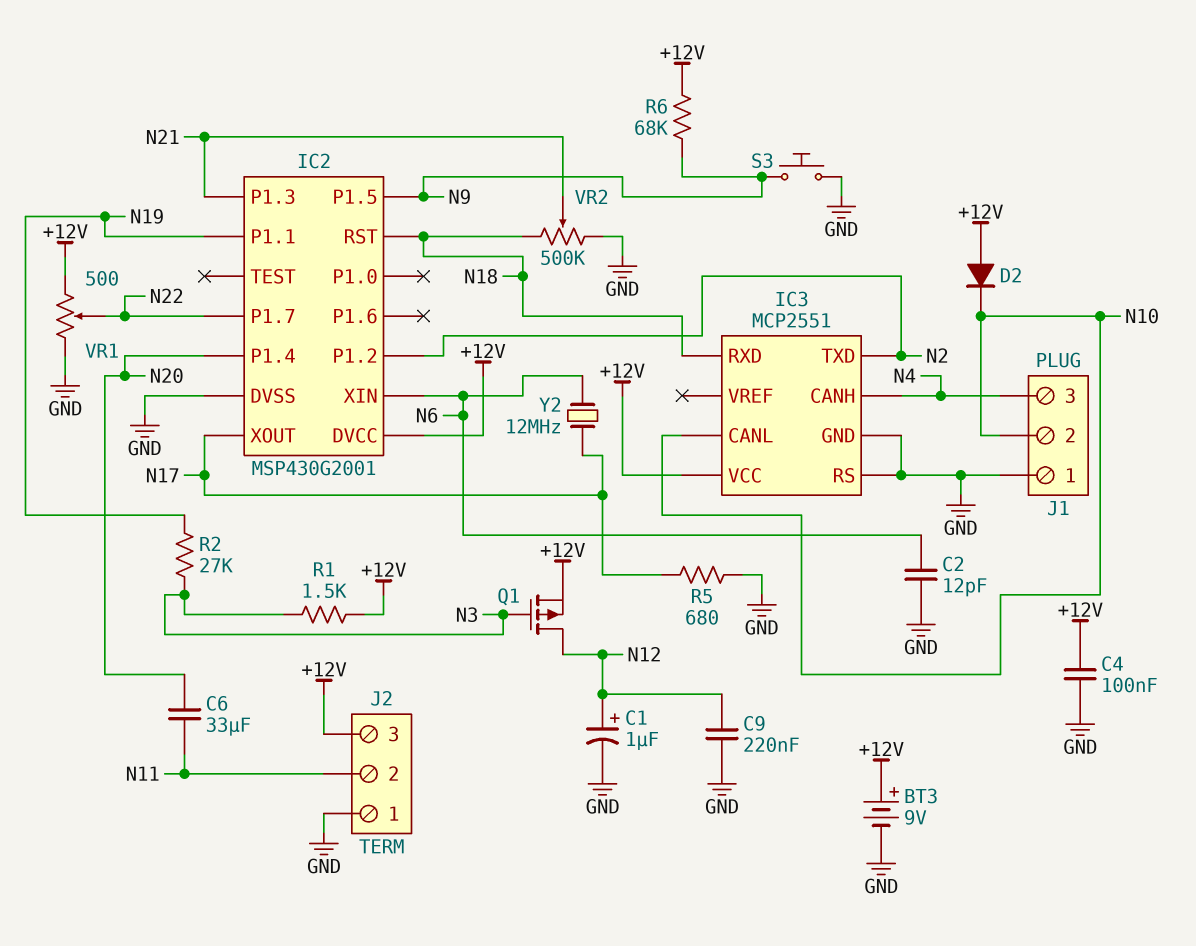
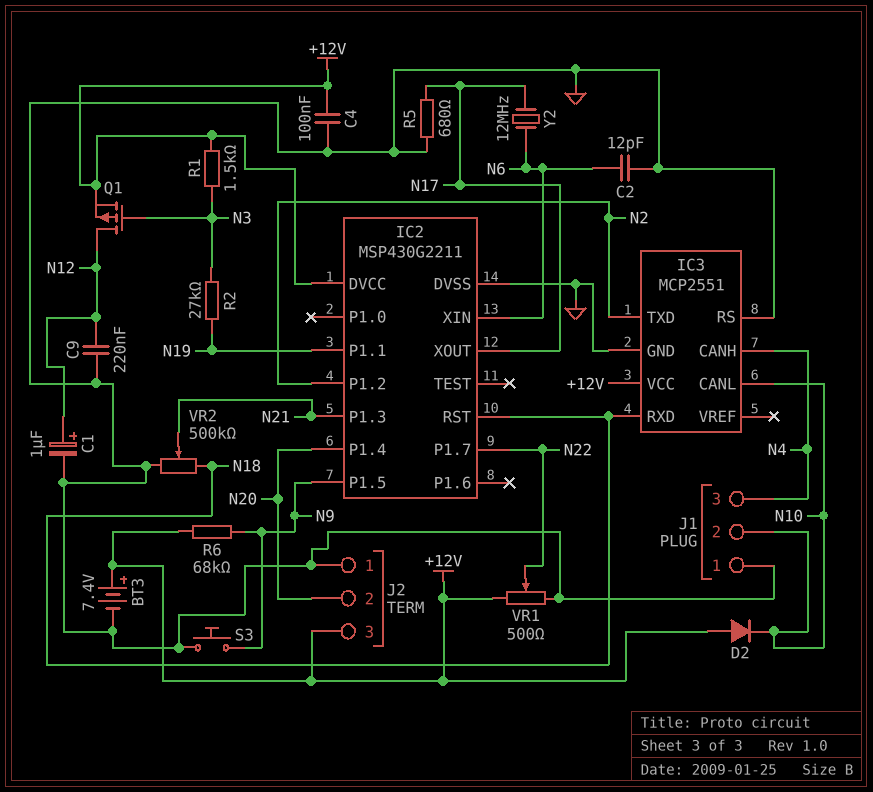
BT3: 9V (plus +12V, minus GND) -> 7.4V (plus +12V, minus GND)
C6: 33uF (N11, N20) -> none
IC2: MSP430G2001 -> MSP430G2211
J2 pin 2: N11 -> N20

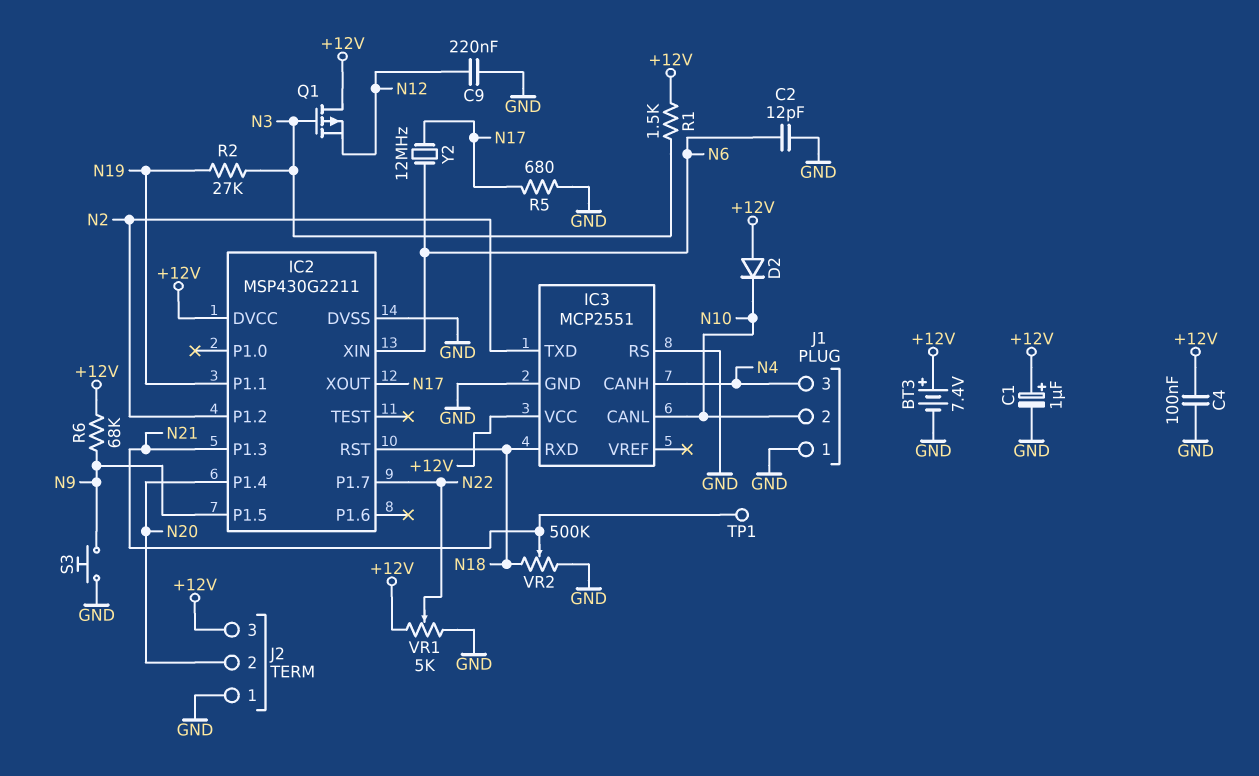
C1: 1uF (plus N12, minus GND) -> 1uF (plus +12V, minus GND)
Q1: PMOS (G N3, D N12, S +12V) -> PMOS (G N3, D +12V, S N12)
TP1: none -> test point (N21)
VR1: 500 (+12V, GND, wiper N22) -> 5k (+12V, GND, wiper N22)

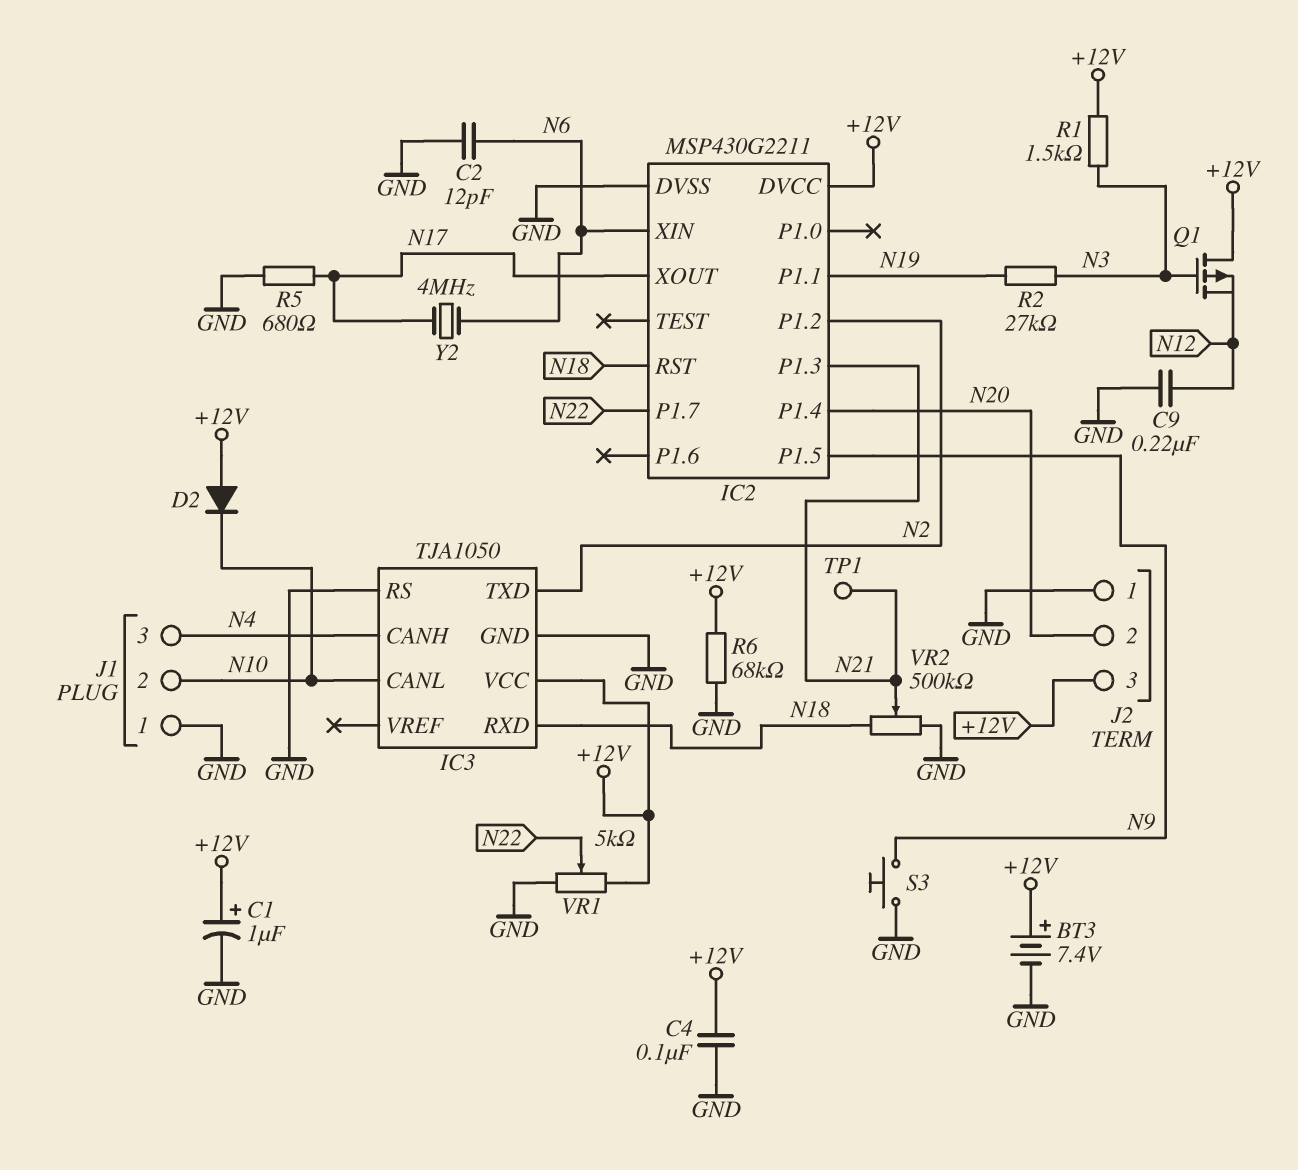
IC3: MCP2551 -> TJA1050
R6: 68k (+12V, N9) -> 68k (+12V, GND)
Y2: 12MHz (N6, N17) -> 4MHz (N6, N17)

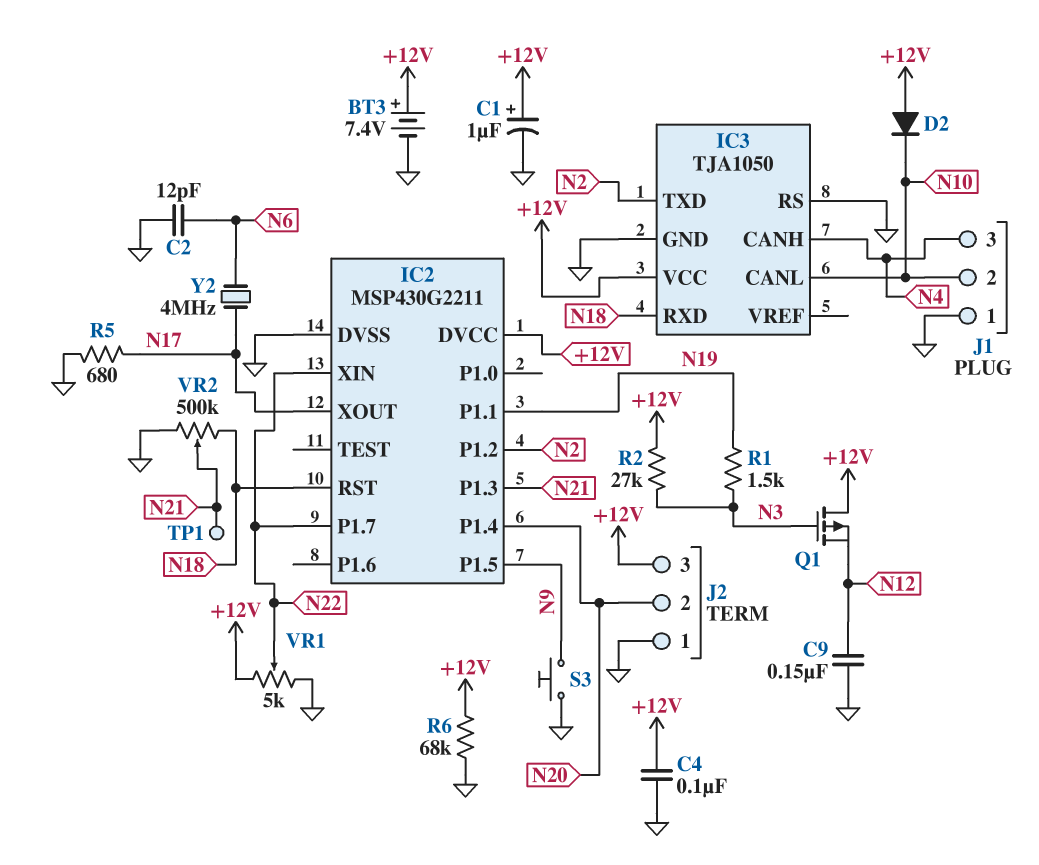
C9: 220nF (GND, N12) -> 150nF (GND, N12)
IC2 pin XIN: N6 -> N22
R1: 1.5k (+12V, N3) -> 1.5k (N3, N19)
R2: 27k (N3, N19) -> 27k (+12V, N3)

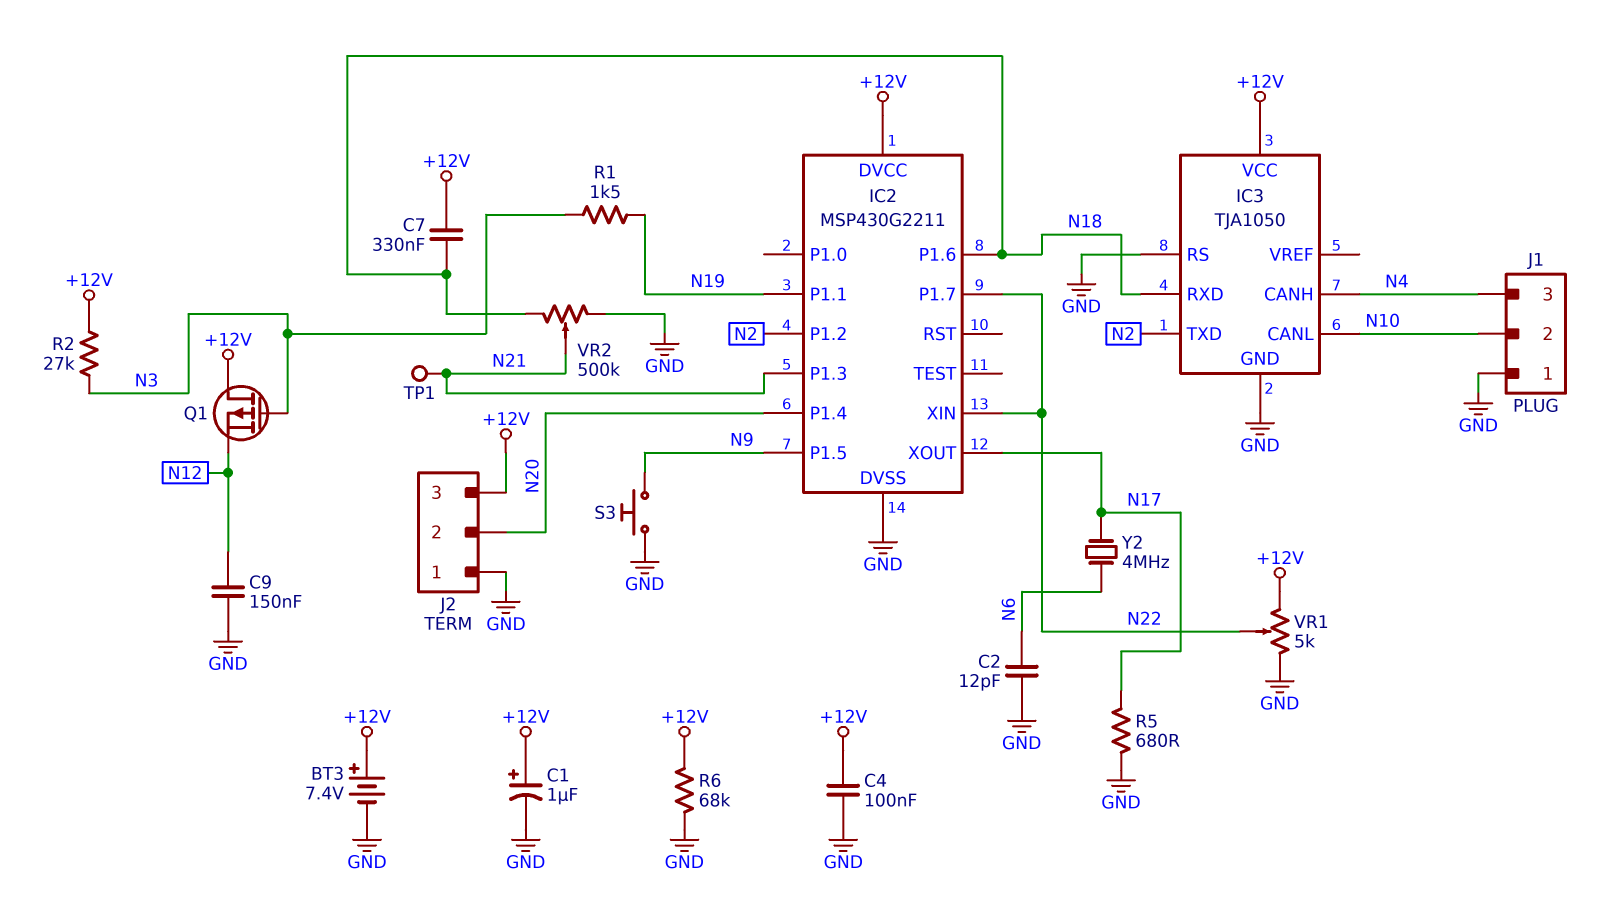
C7: none -> 330nF (+12V, N18)
D2: diode (A +12V, K N10) -> none
IC2 pin P1.6: none -> N18
IC2 pin RST: N18 -> none

